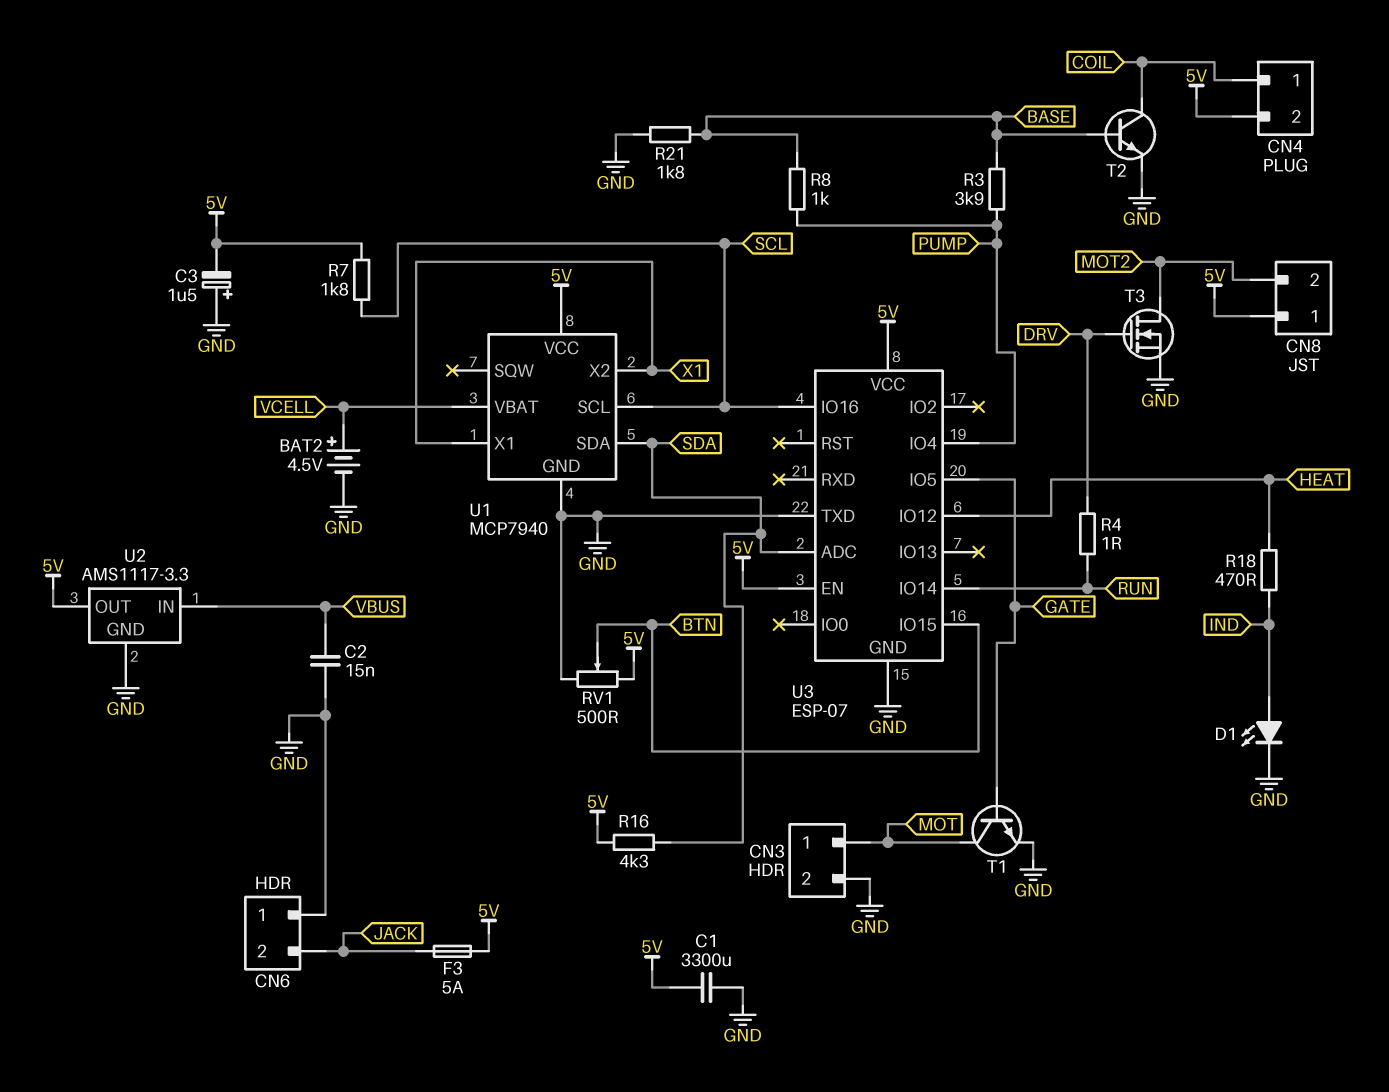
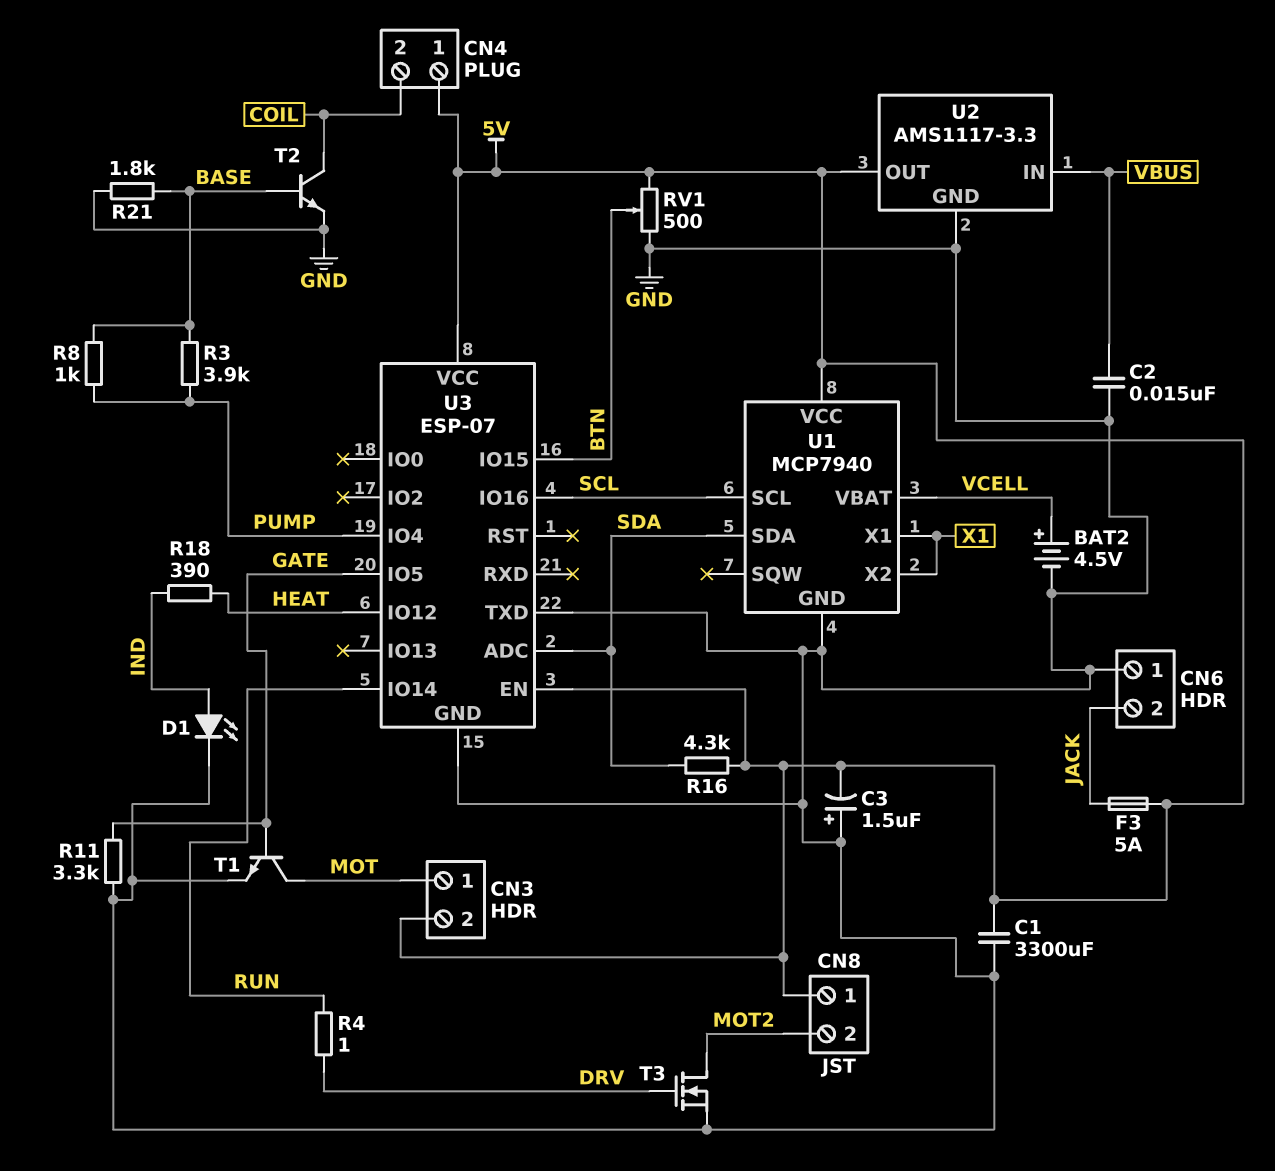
CN3 pin 2: GND -> 5V
CN4 pin 1: COIL -> 5V
CN4 pin 2: 5V -> COIL
R7: 1.8k (5V, SCL) -> none
R11: none -> 3.3k (GATE, GND)
R18: 470 (HEAT, IND) -> 390 (HEAT, IND)

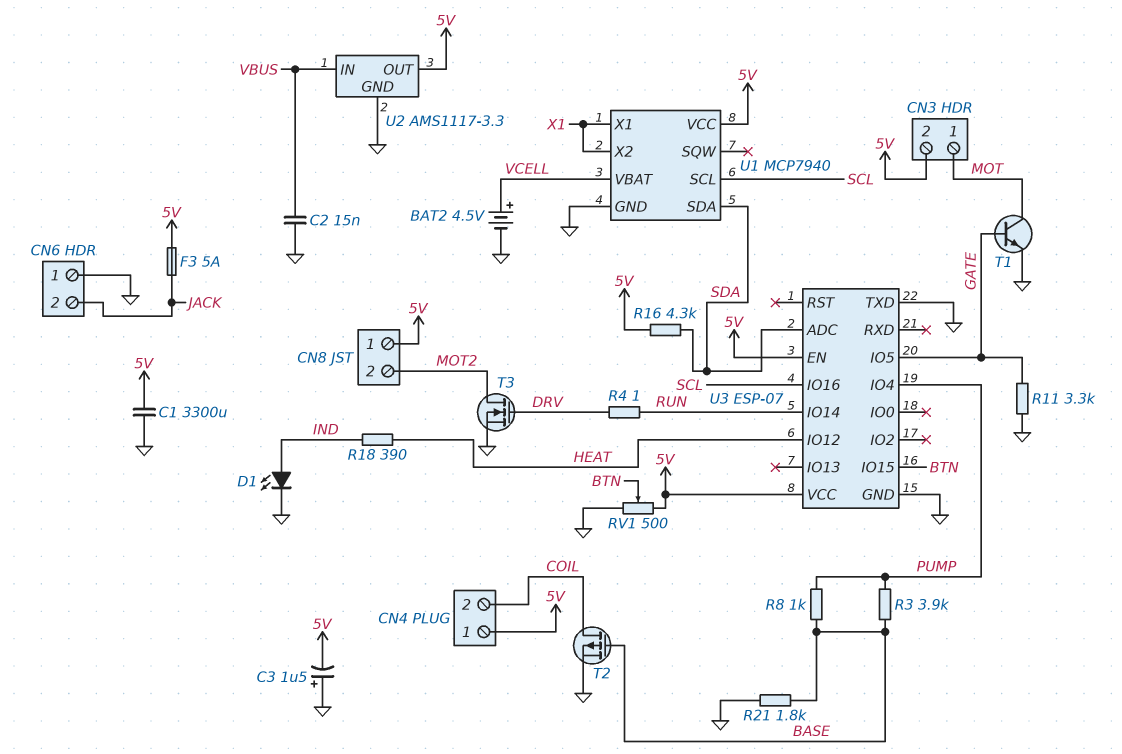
T2: NPN (B BASE, C COIL, E GND) -> PMOS (G BASE, D COIL, S GND)

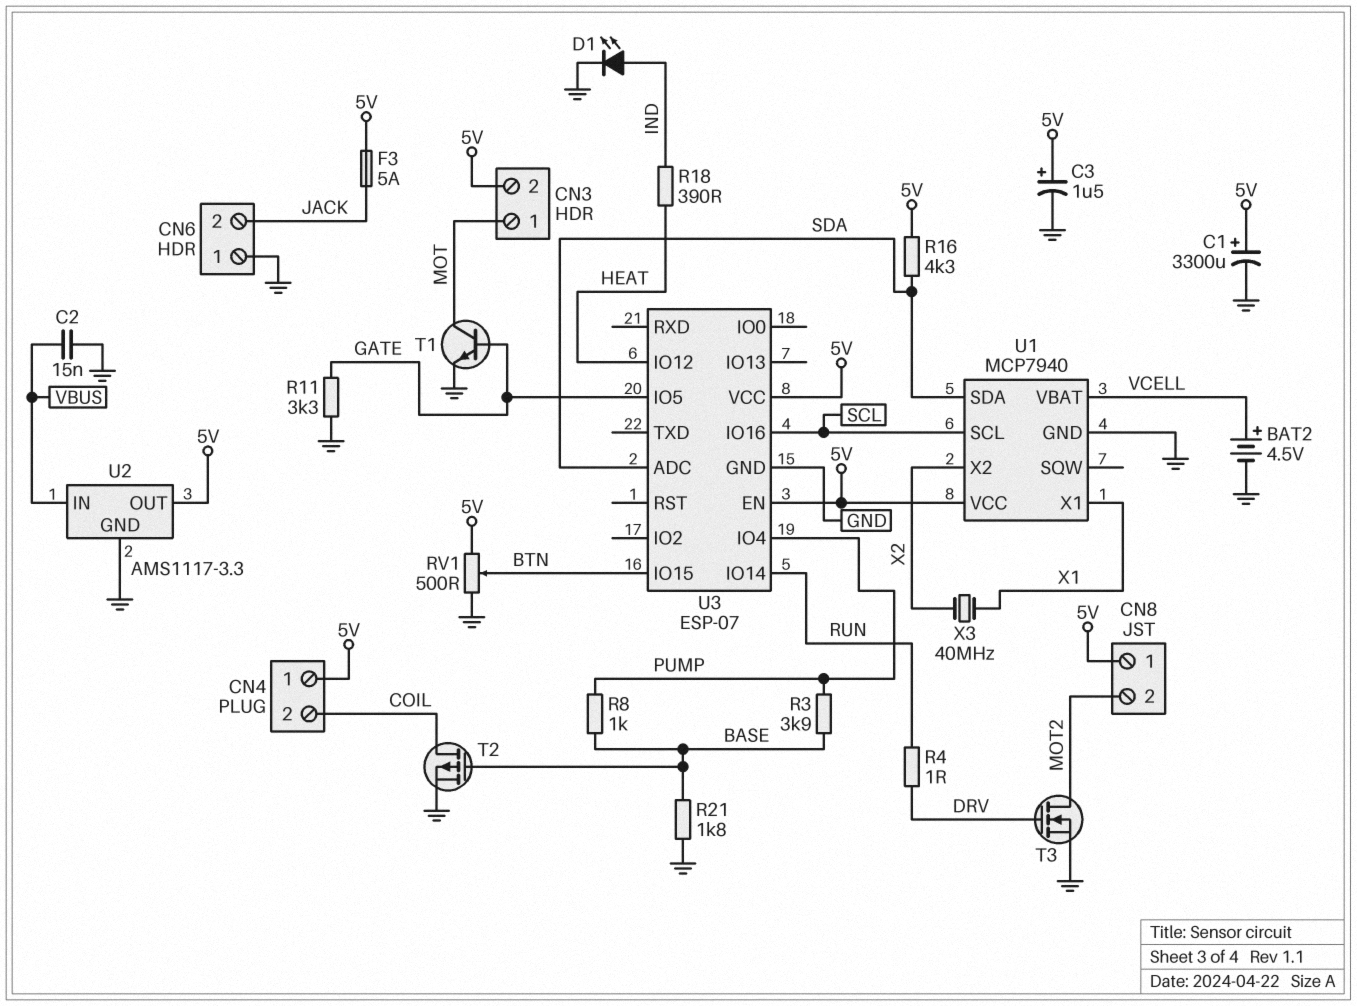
C1: 3300uF (5V, GND) -> 3300uF (plus 5V, minus GND)
C3: 1.5uF (plus GND, minus 5V) -> 1.5uF (plus 5V, minus GND)
U1 pin X2: X1 -> X2
U3 pin TXD: GND -> none
X3: none -> 40MHz (X1, X2)

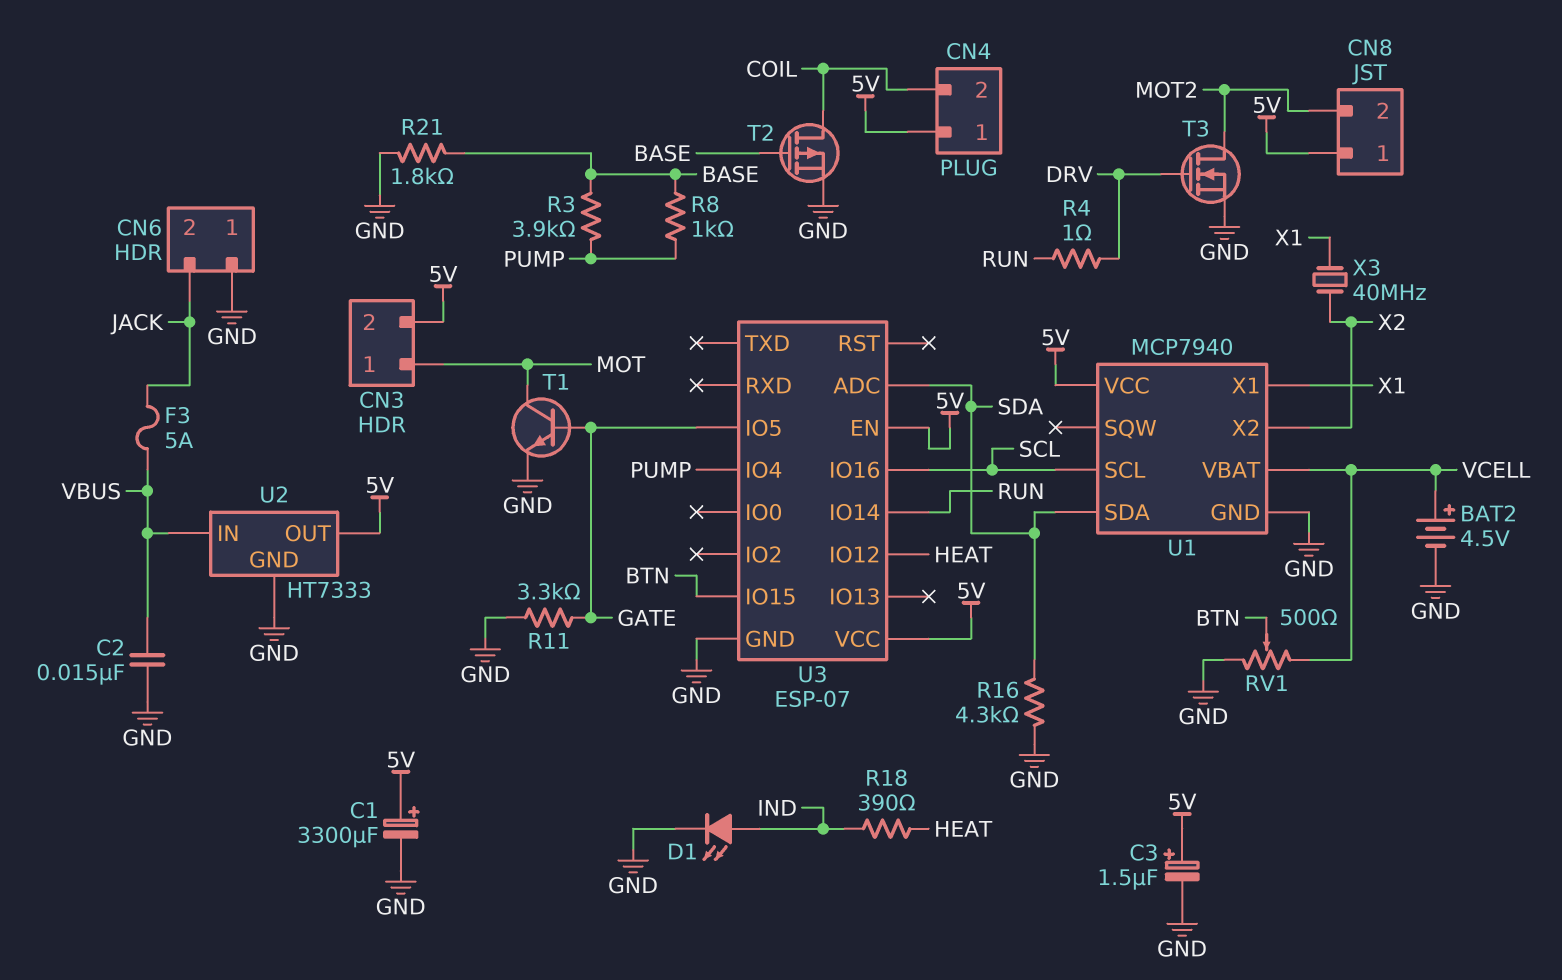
F3: 5A (5V, JACK) -> 5A (JACK, VBUS)
R16: 4.3k (5V, SDA) -> 4.3k (GND, SDA)
RV1: 500 (5V, GND, wiper BTN) -> 500 (GND, VCELL, wiper BTN)
U2: AMS1117-3.3 -> HT7333

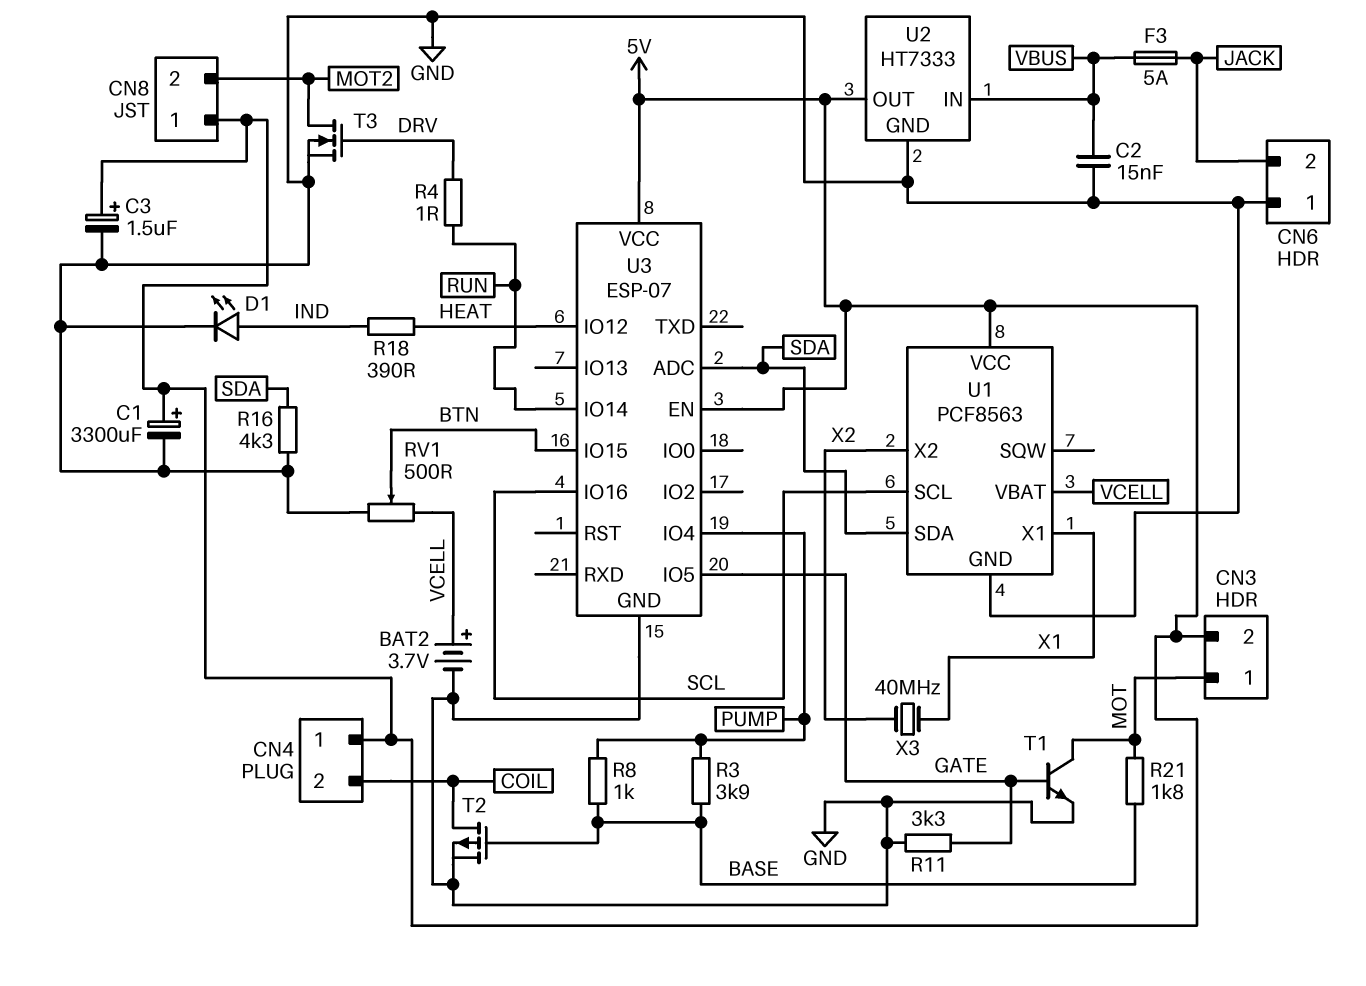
BAT2: 4.5V (plus VCELL, minus GND) -> 3.7V (plus VCELL, minus GND)
R21: 1.8k (BASE, GND) -> 1.8k (BASE, MOT)
U1: MCP7940 -> PCF8563

